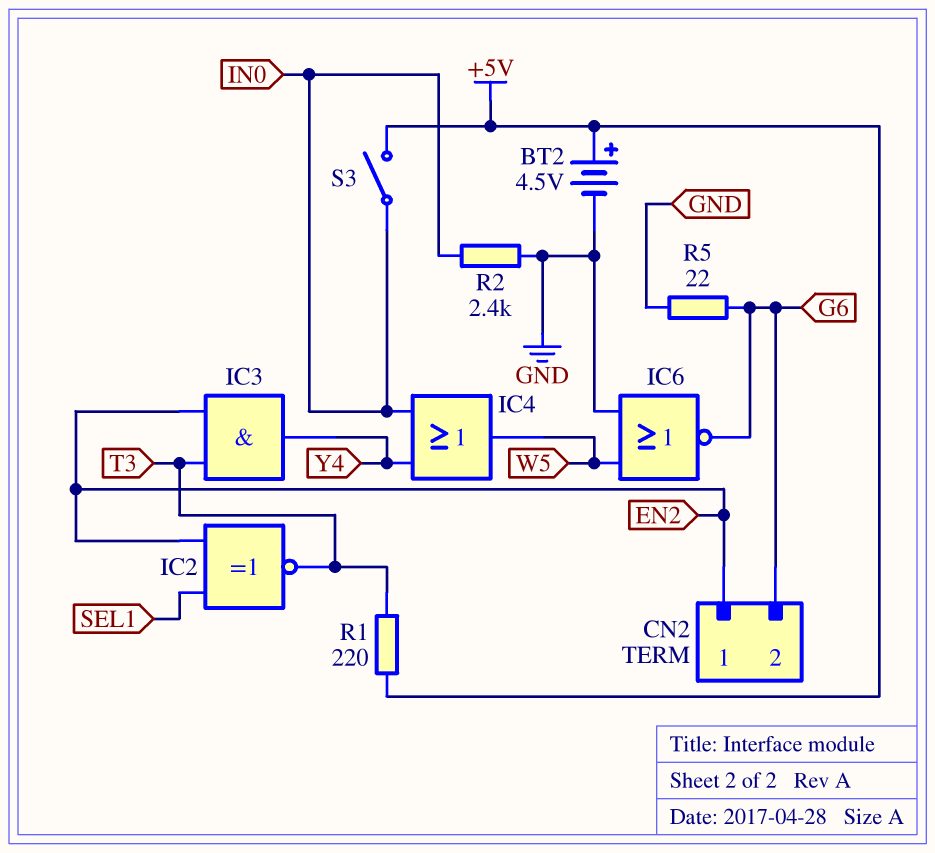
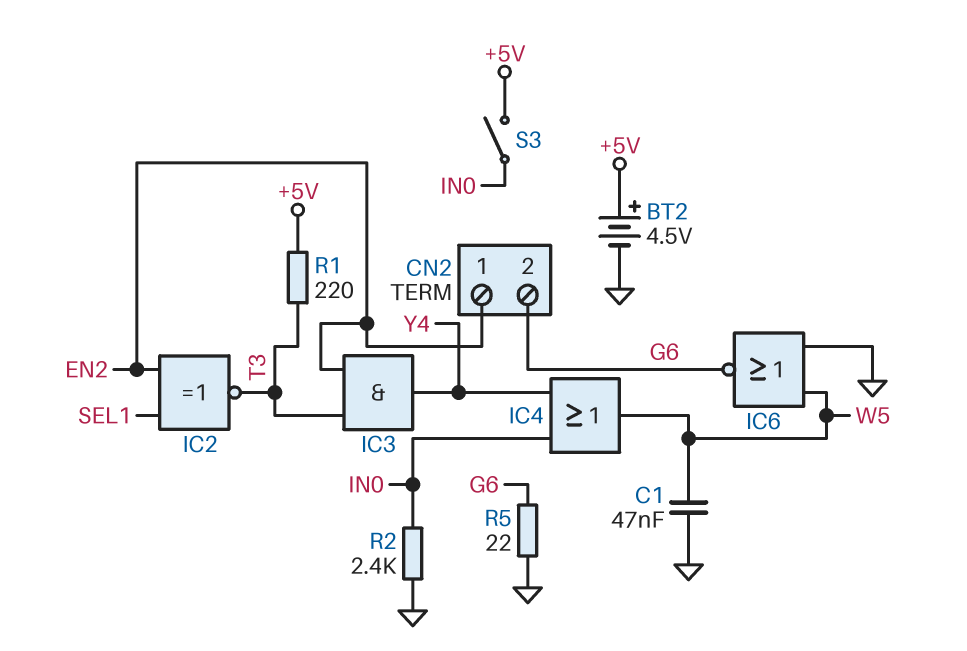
C1: none -> 47nF (GND, W5)

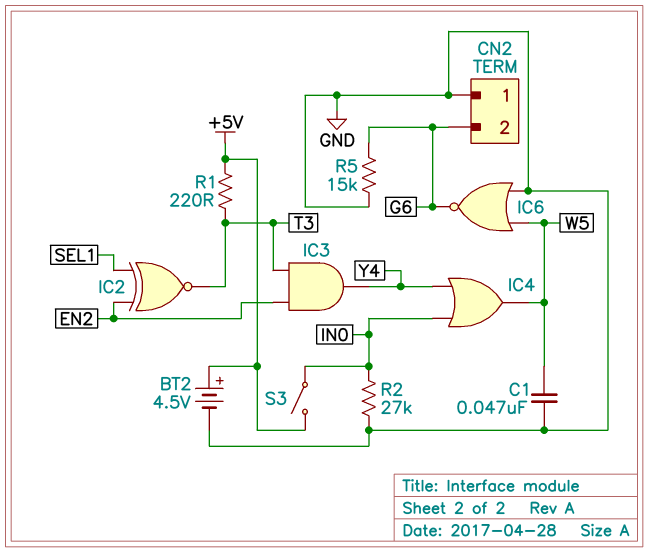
CN2 pin 1: EN2 -> GND
R2: 2.4k (GND, IN0) -> 27k (GND, IN0)
R5: 22 (G6, GND) -> 15k (G6, GND)

